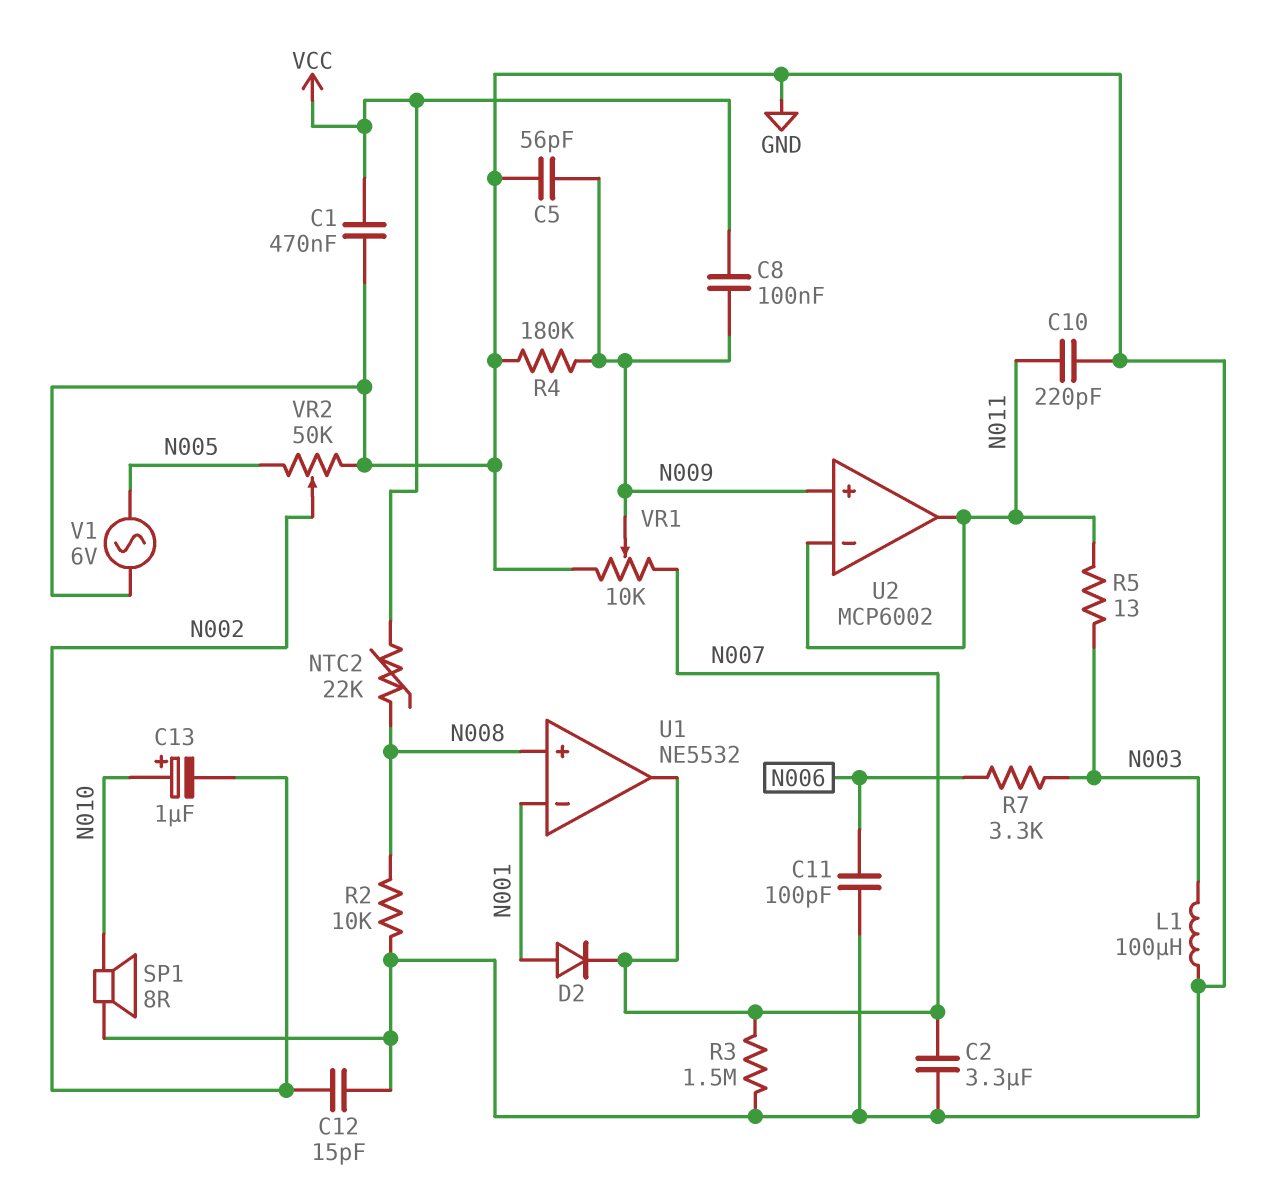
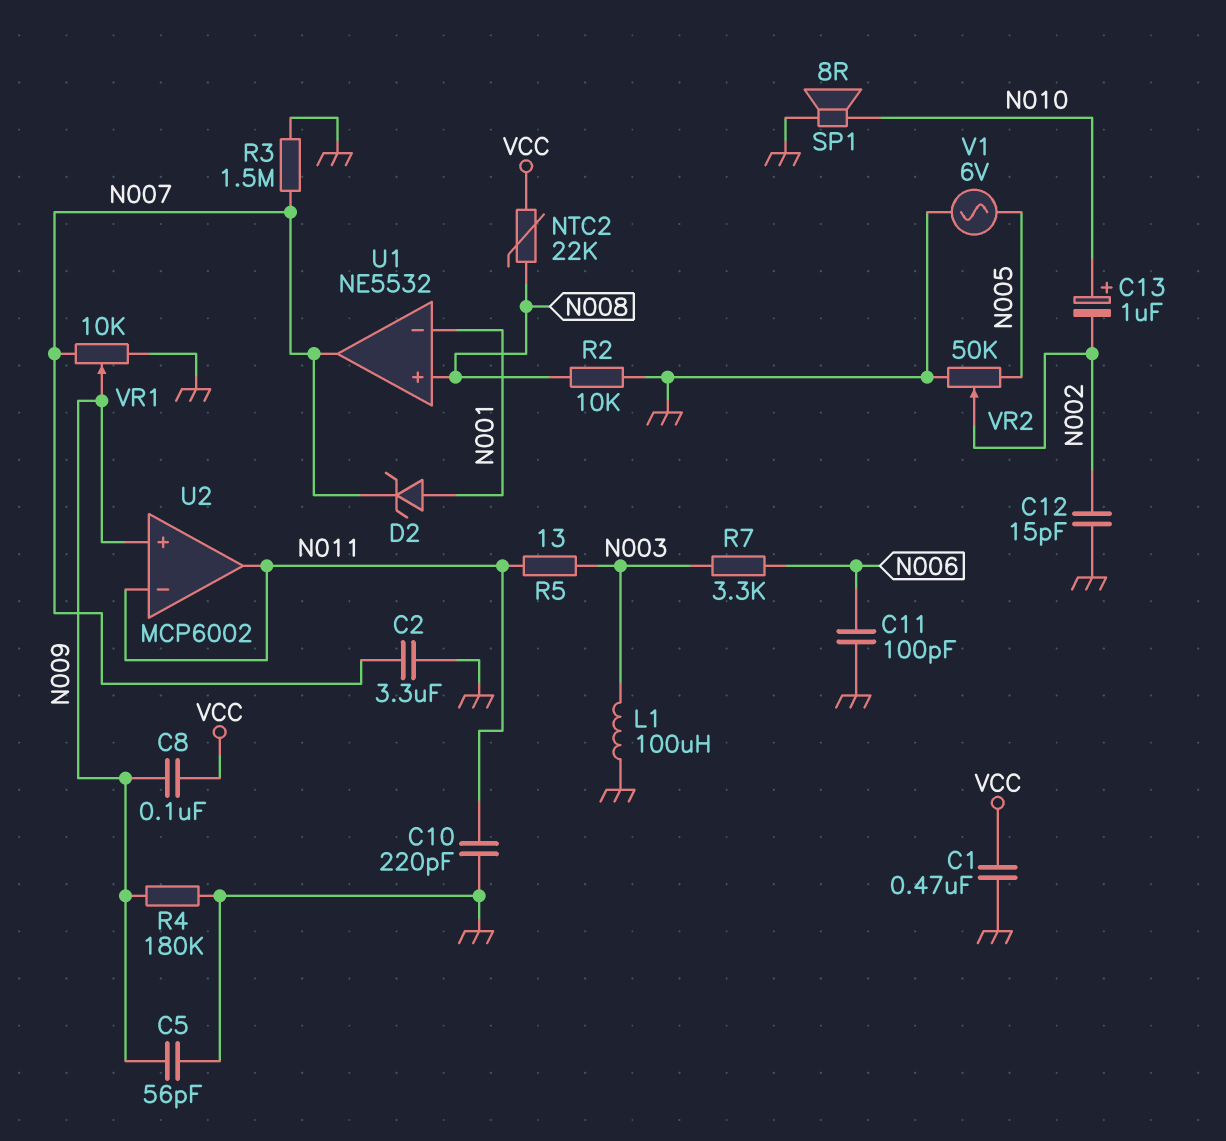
D2: diode (A N001, K N007) -> zener (A N001, K N007)

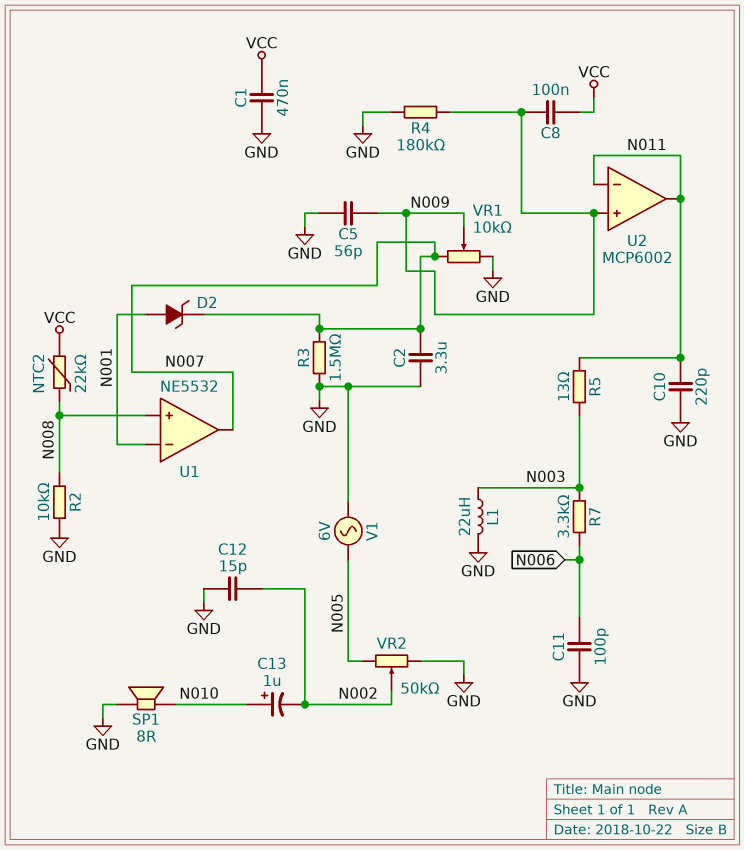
L1: 100uH (GND, N003) -> 22uH (GND, N003)

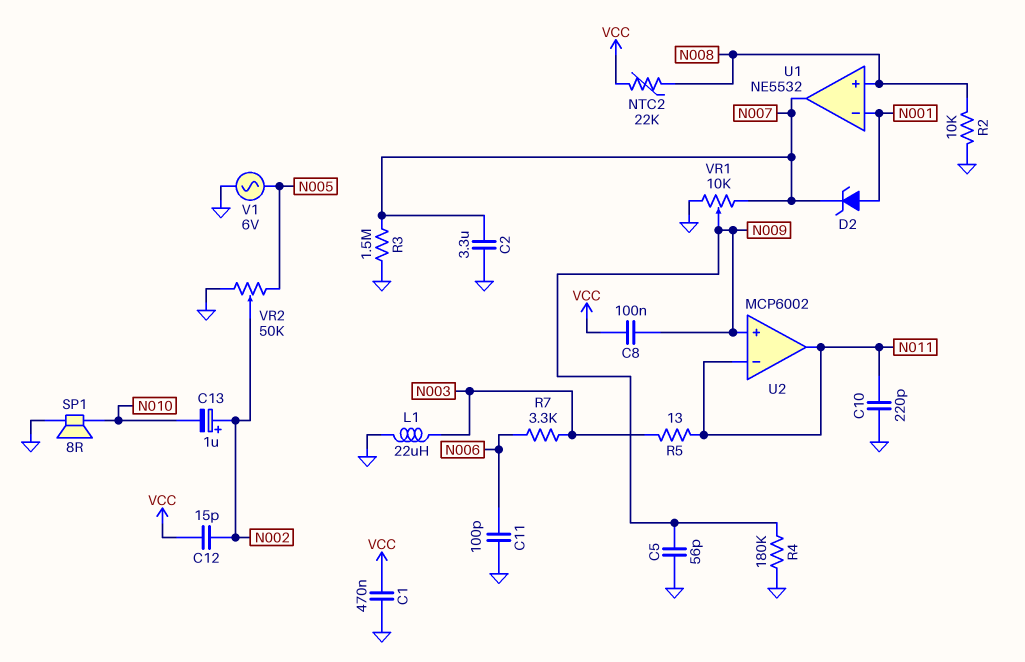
C12: 15pF (GND, N002) -> 15pF (N002, VCC)
C13: 1uF (plus N010, minus N002) -> 1uF (plus N002, minus N010)

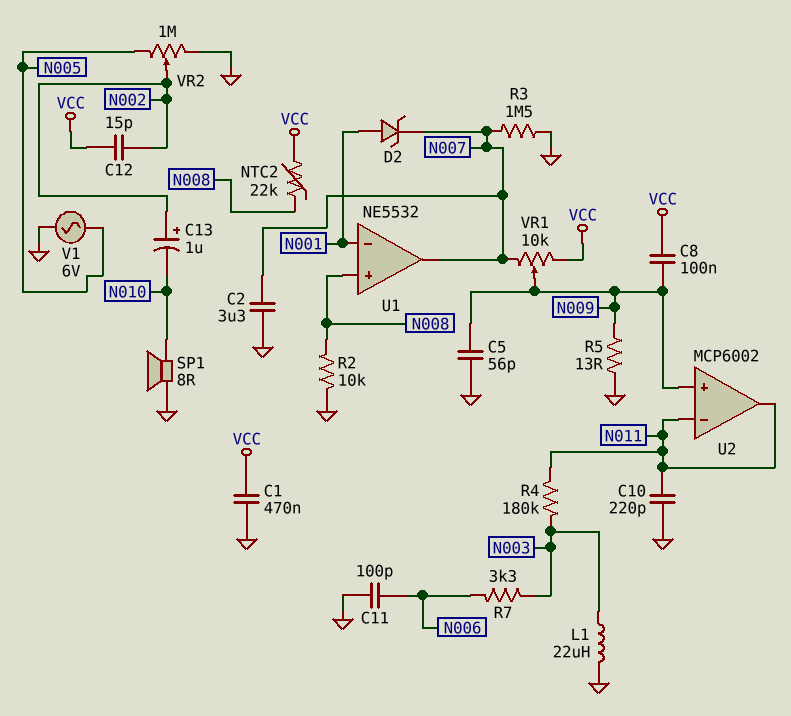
R4: 180k (GND, N009) -> 180k (N003, N011)
R5: 13 (N003, N011) -> 13 (GND, N009)
VR1: 10k (GND, N007, wiper N009) -> 10k (N007, VCC, wiper N009)
VR2: 50k (GND, N005, wiper N002) -> 1M (GND, N005, wiper N002)

